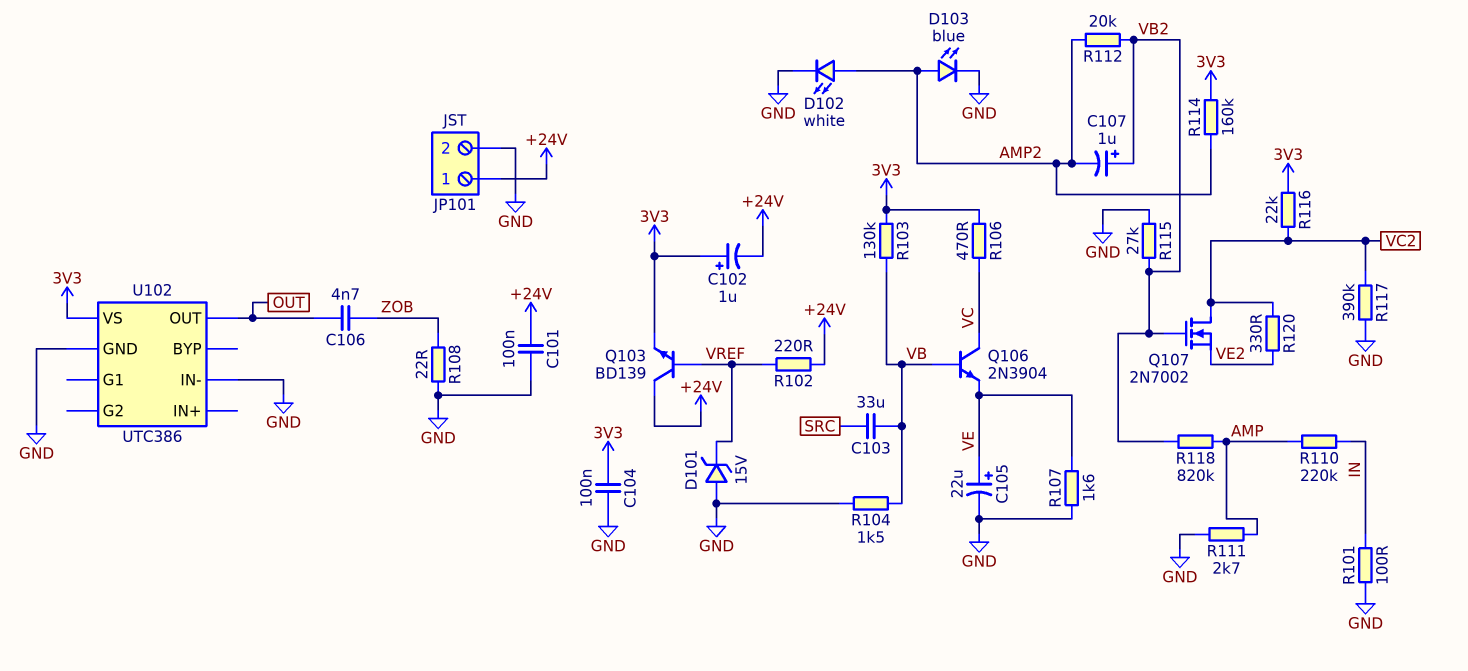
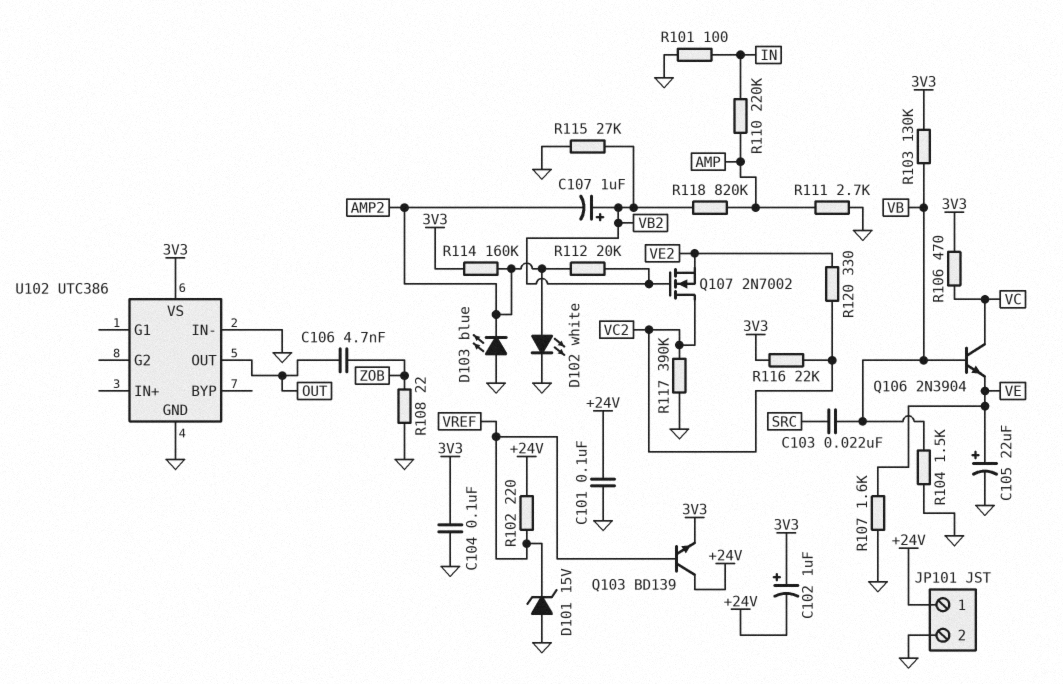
C103: 33uF (SRC, VB) -> 22nF (SRC, VB)
D103: LED blue (A AMP2, K GND) -> LED blue (A GND, K AMP2)

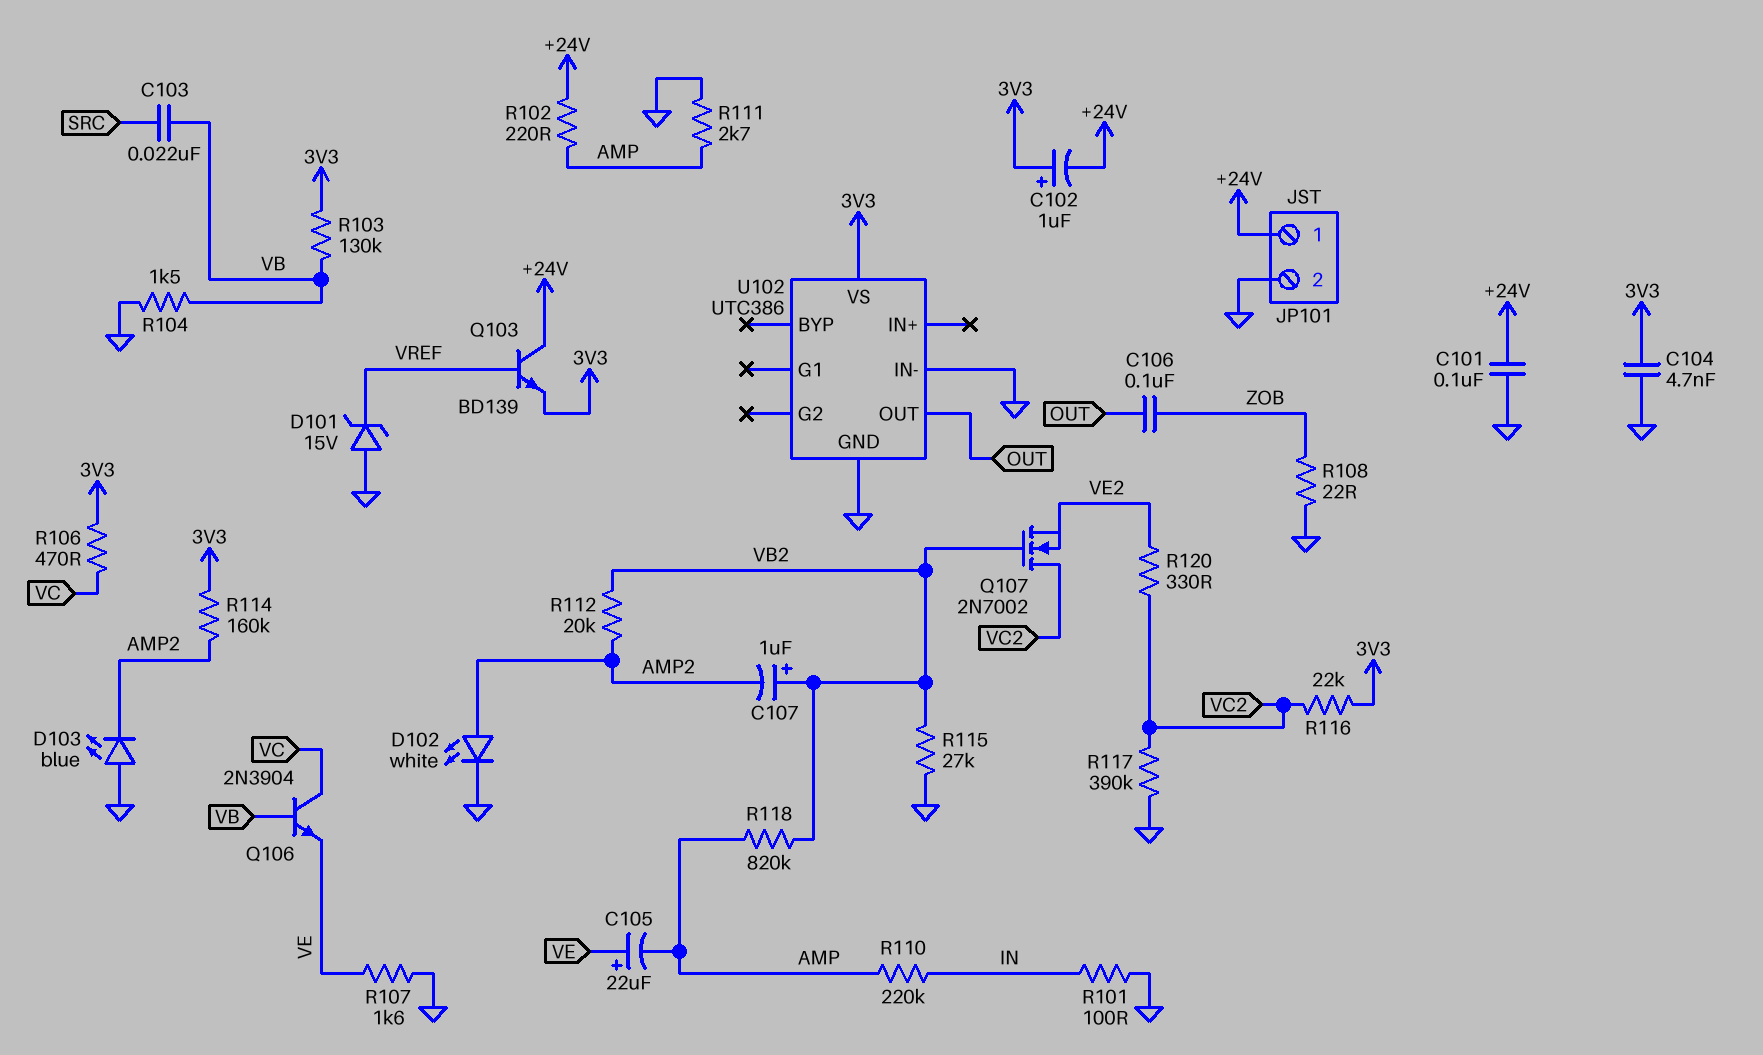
C104: 100nF (3V3, GND) -> 4.7nF (3V3, GND)
C105: 22uF (plus VE, minus GND) -> 22uF (plus VE, minus AMP)
C106: 4.7nF (OUT, ZOB) -> 100nF (OUT, ZOB)
R102: 220 (+24V, VREF) -> 220 (+24V, AMP)

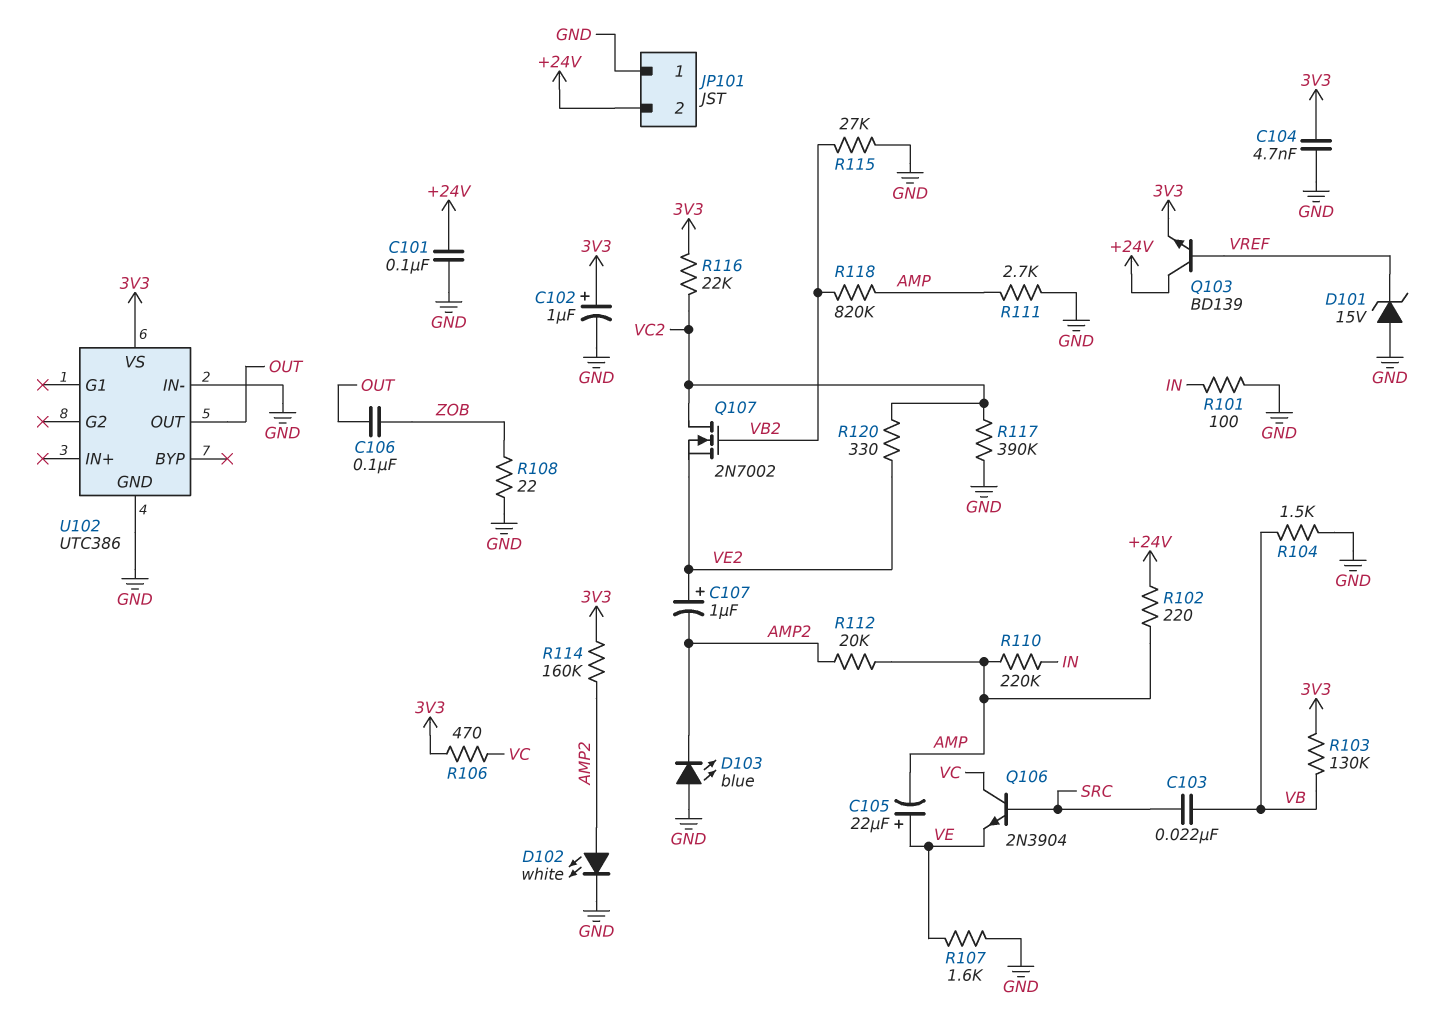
C102: 1uF (plus 3V3, minus +24V) -> 1uF (plus 3V3, minus GND)
C107: 1uF (plus VB2, minus AMP2) -> 1uF (plus VE2, minus AMP2)
JP101 pin 1: +24V -> GND
JP101 pin 2: GND -> +24V
Q106: NPN 2N3904 (B VB, C VC, E VE) -> NPN 2N3904 (B SRC, C VC, E VE)
R112: 20k (AMP2, VB2) -> 20k (AMP, AMP2)

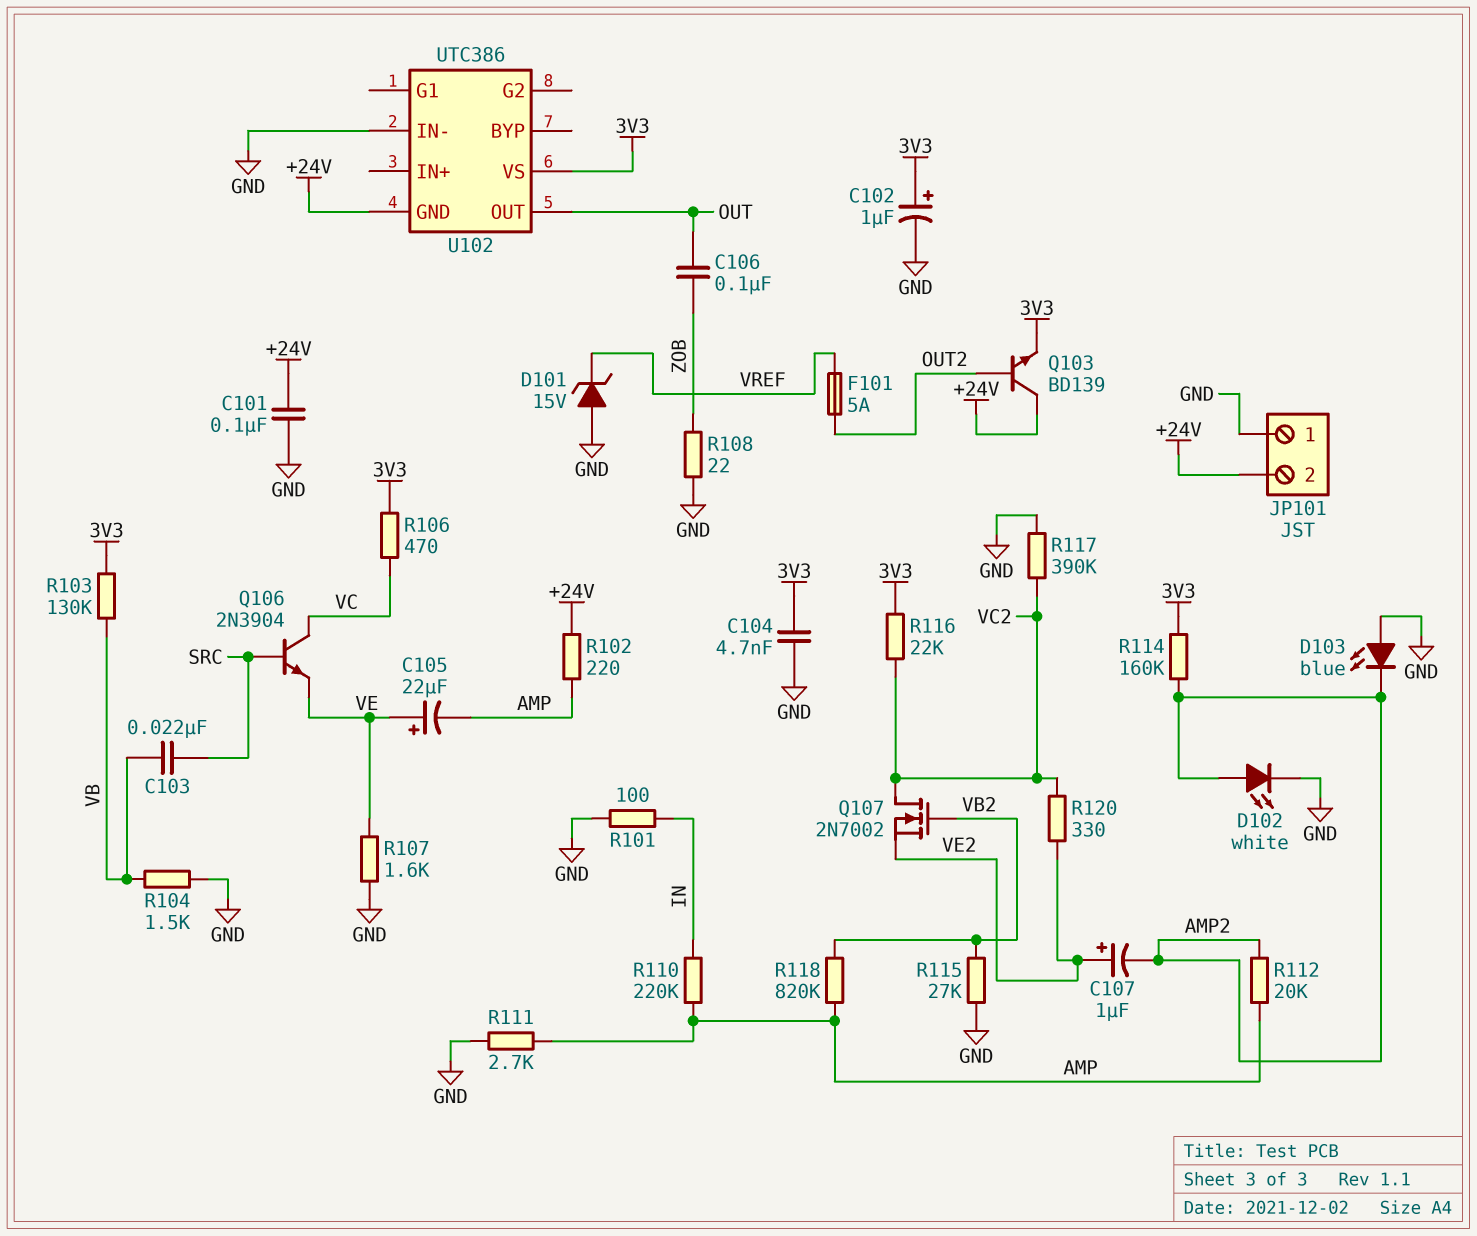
F101: none -> 5A (OUT2, VREF)
Q103: NPN BD139 (B VREF, C +24V, E 3V3) -> NPN BD139 (B OUT2, C +24V, E 3V3)
U102 pin GND: GND -> +24V

